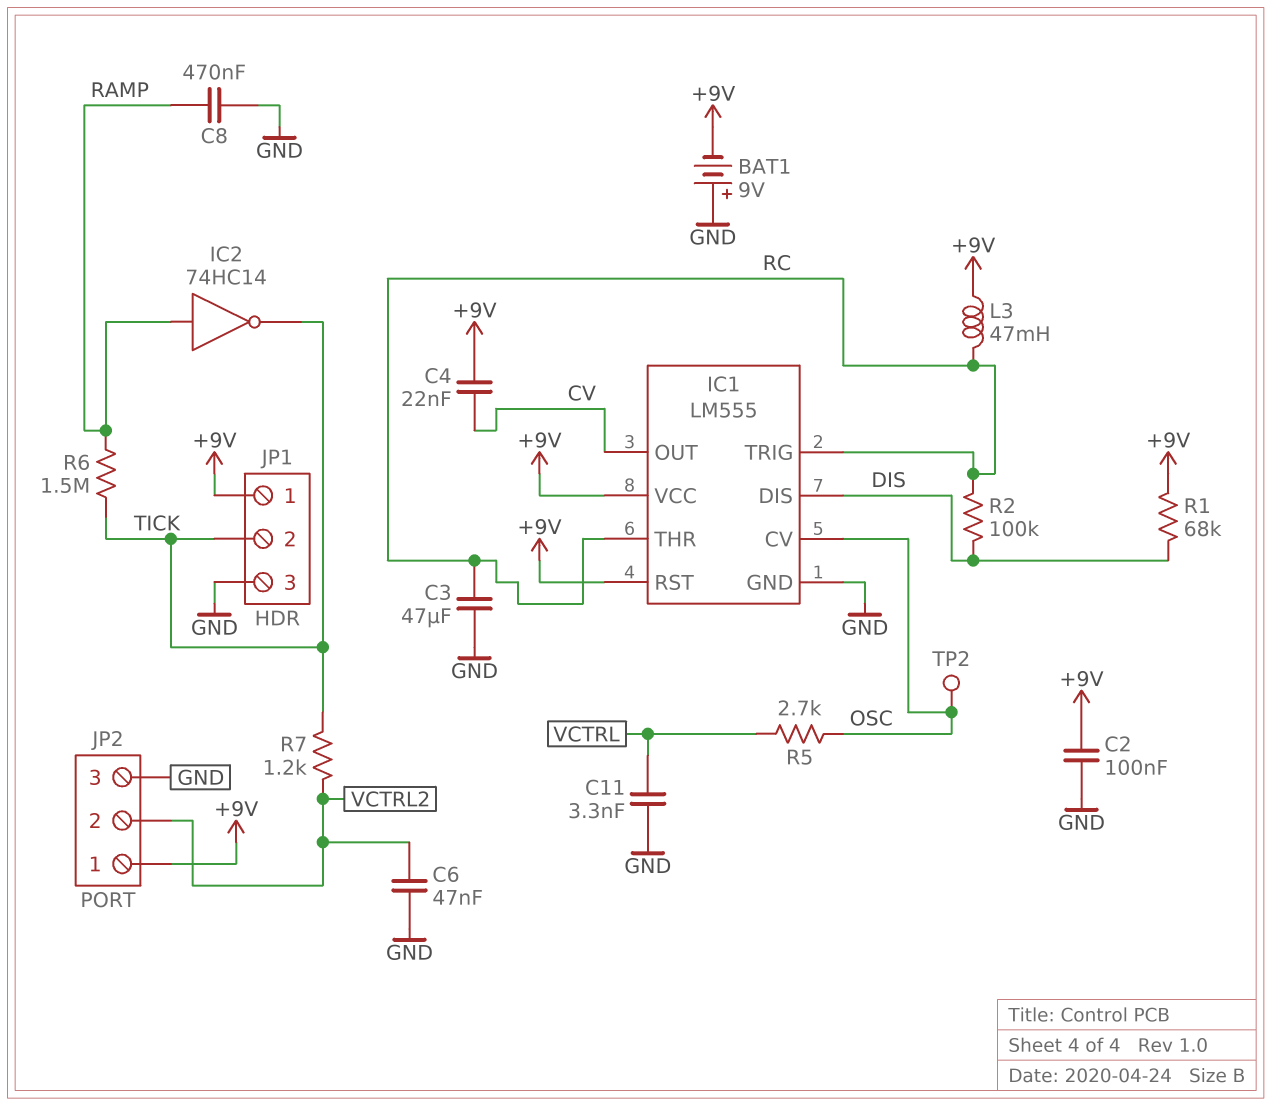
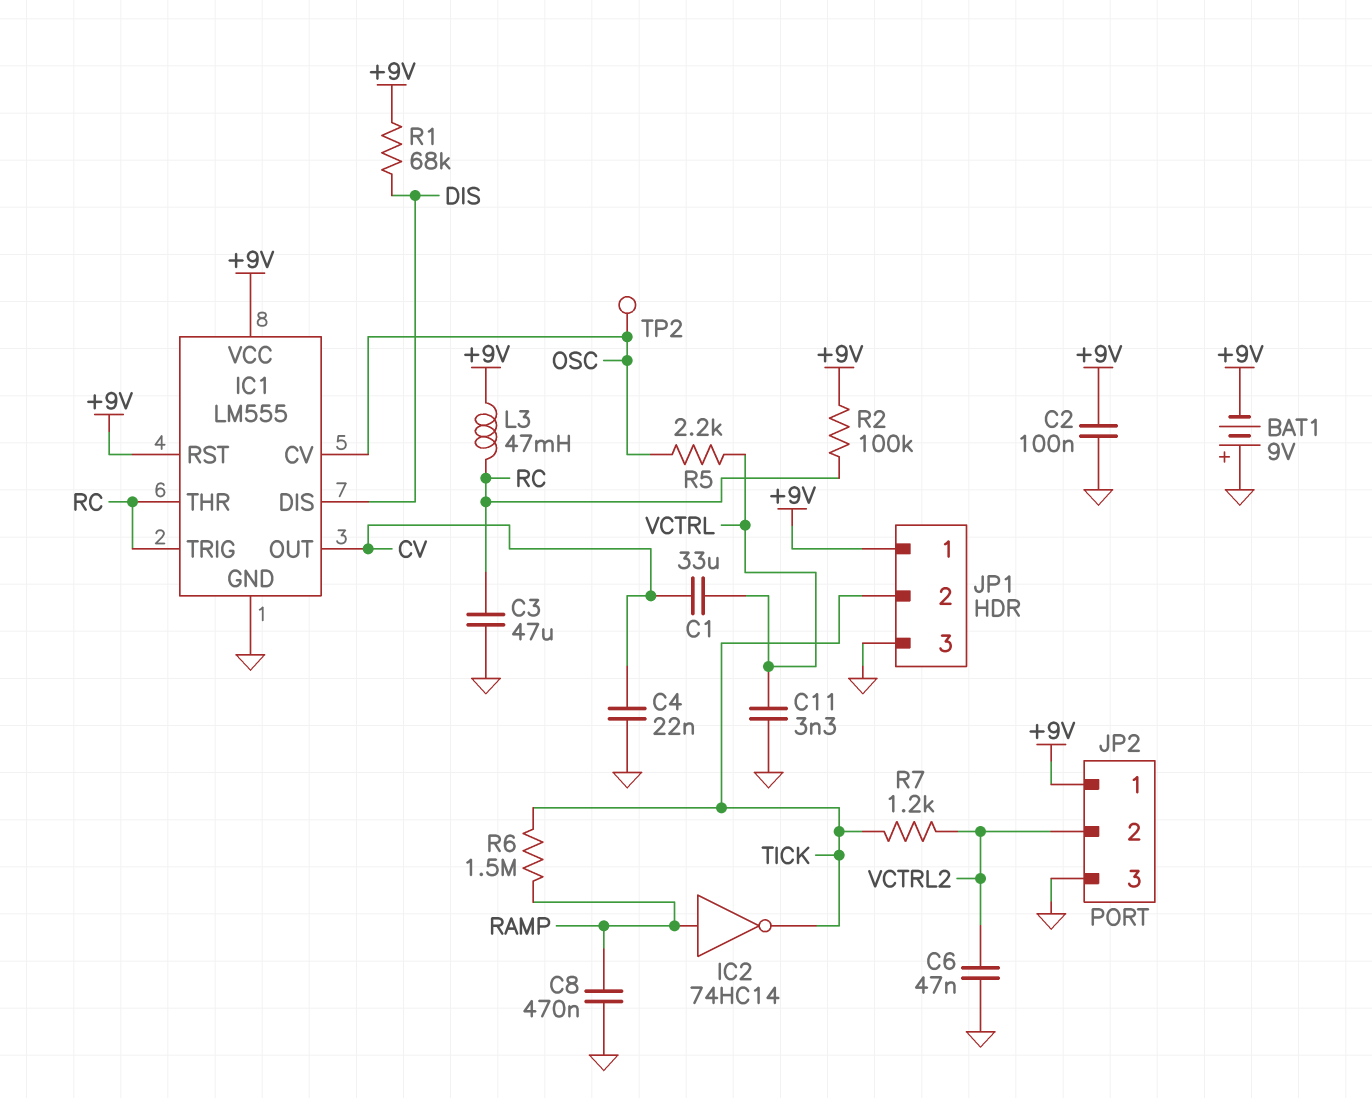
C1: none -> 33uF (CV, VCTRL)
C4: 22nF (+9V, CV) -> 22nF (CV, GND)
R2: 100k (DIS, RC) -> 100k (+9V, RC)
R5: 2.7k (OSC, VCTRL) -> 2.2k (OSC, VCTRL)

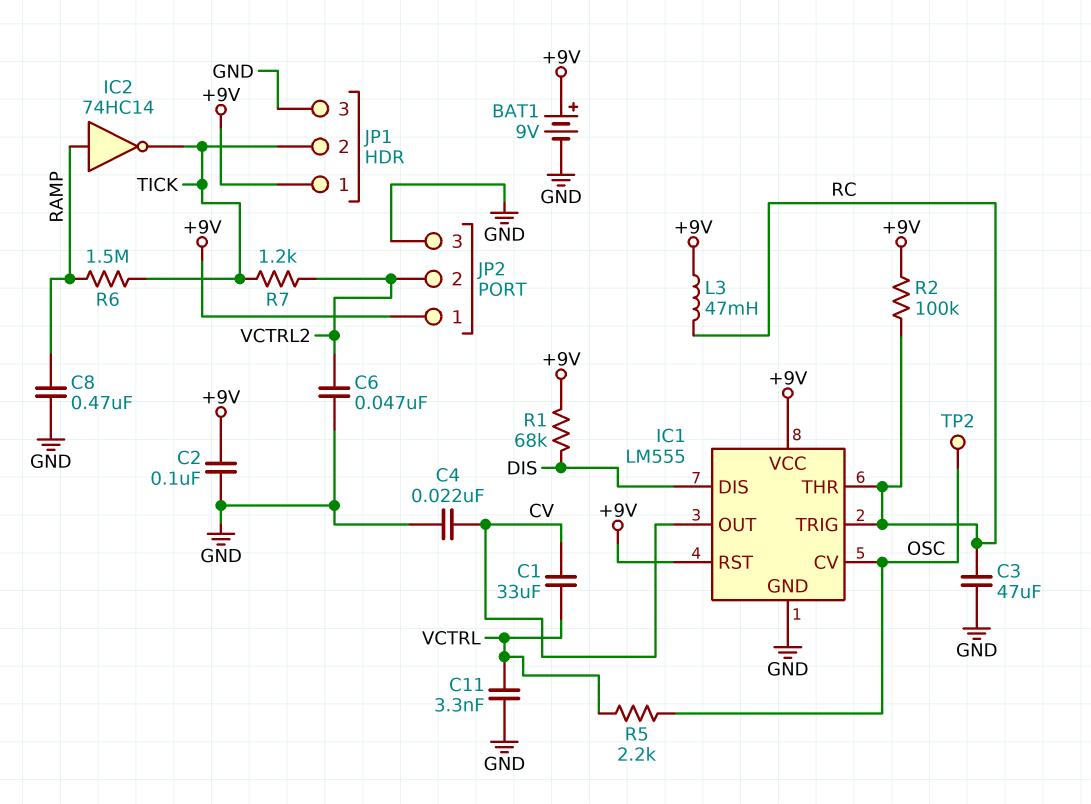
BAT1: 9V (plus GND, minus +9V) -> 9V (plus +9V, minus GND)

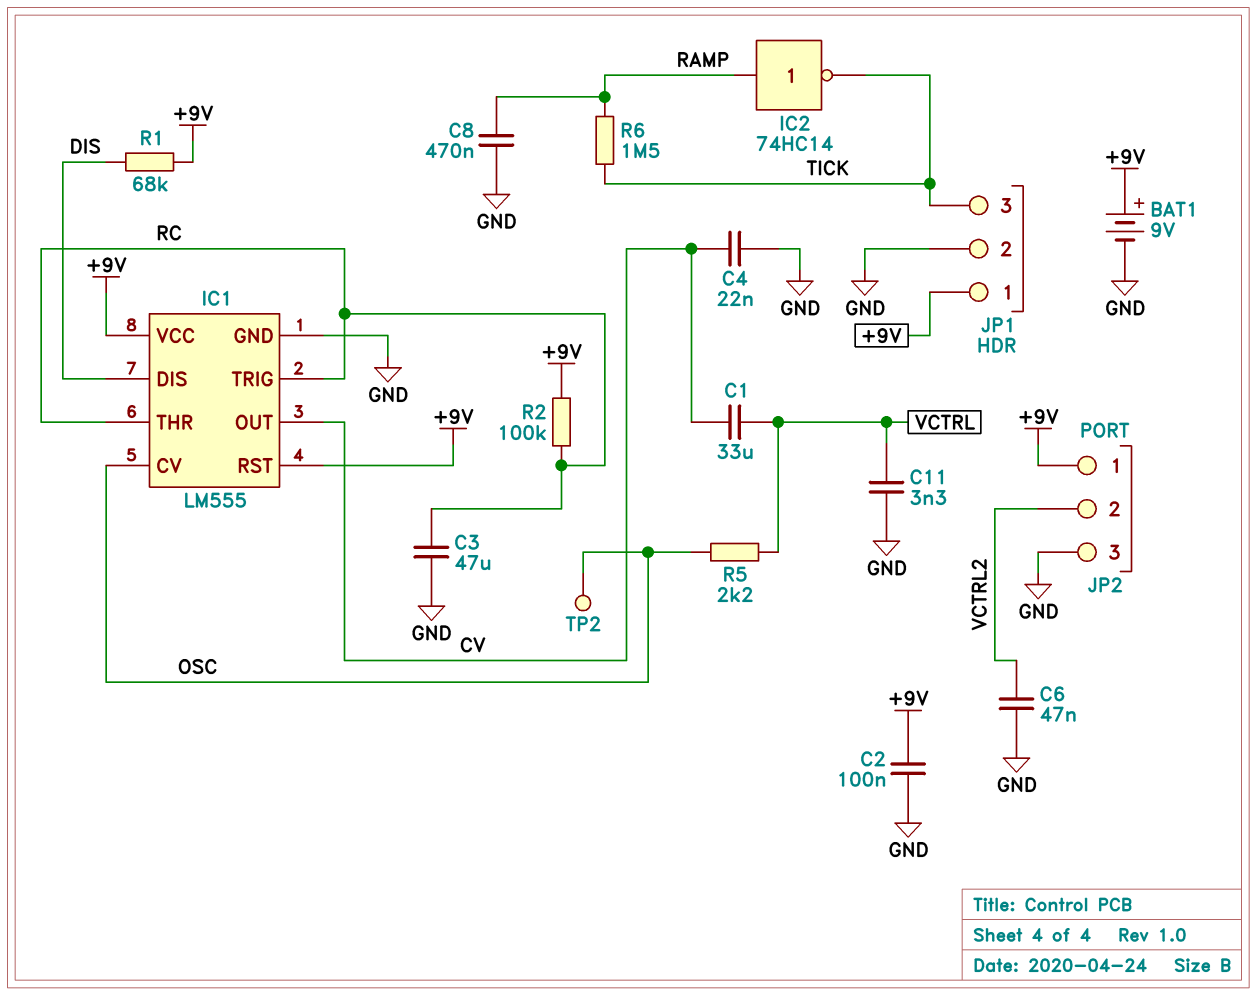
JP1 pin 2: TICK -> GND
JP1 pin 3: GND -> TICK
L3: 47mH (+9V, RC) -> none
R7: 1.2k (TICK, VCTRL2) -> none

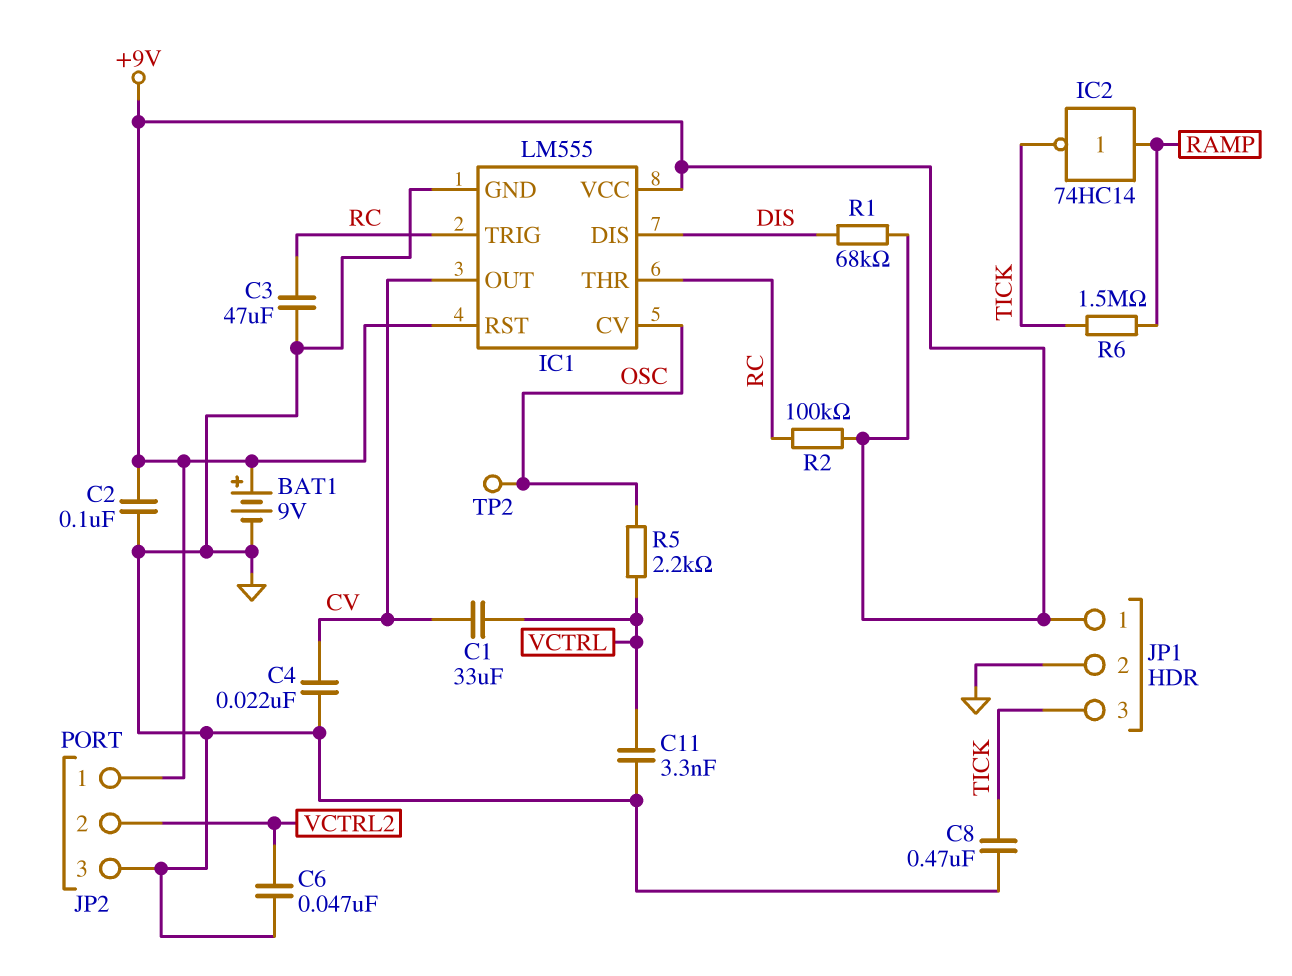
C8: 470nF (GND, RAMP) -> 470nF (GND, TICK)

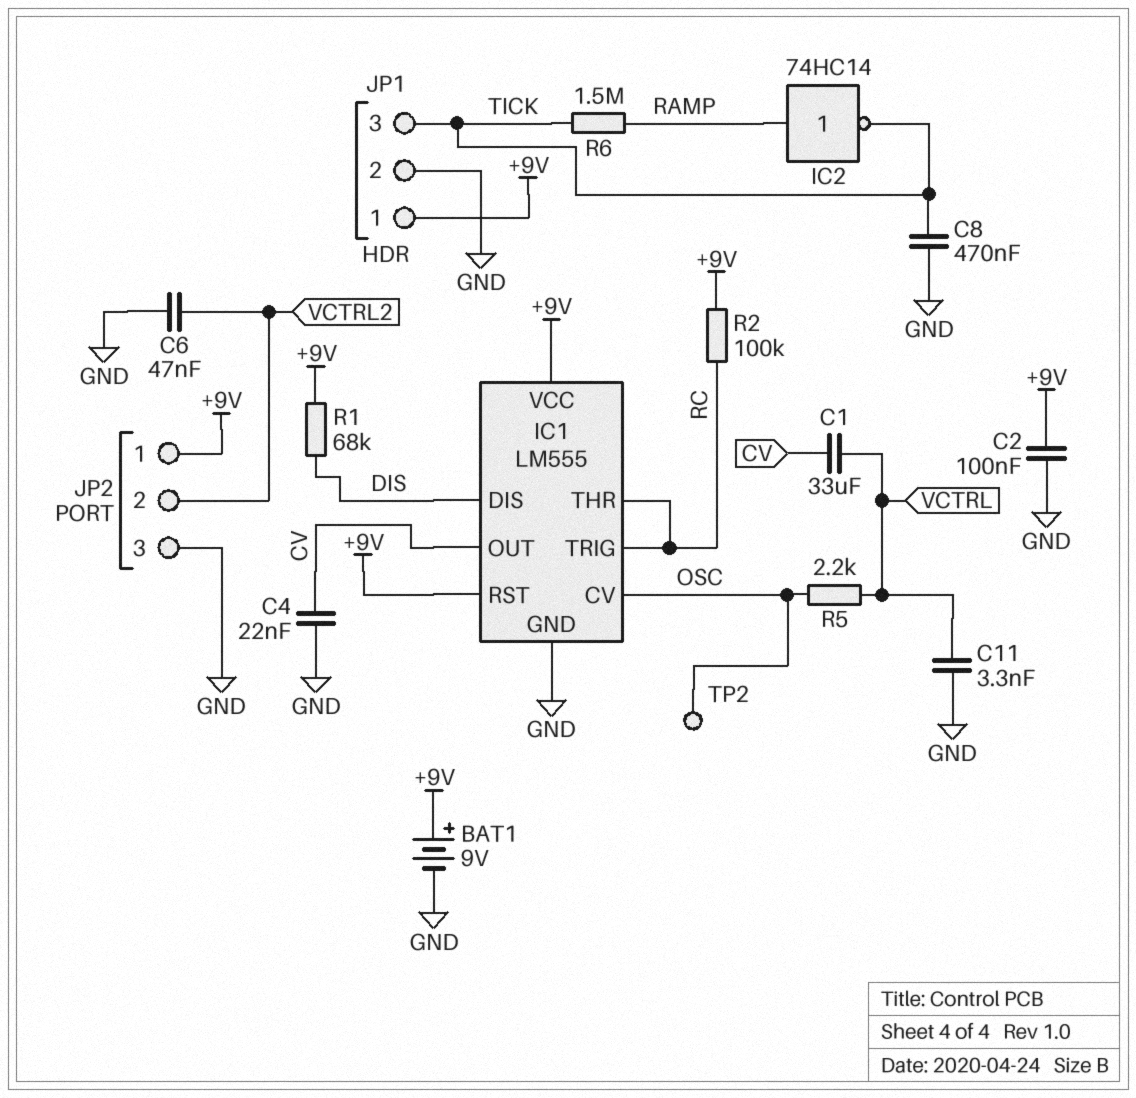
C3: 47uF (GND, RC) -> none

